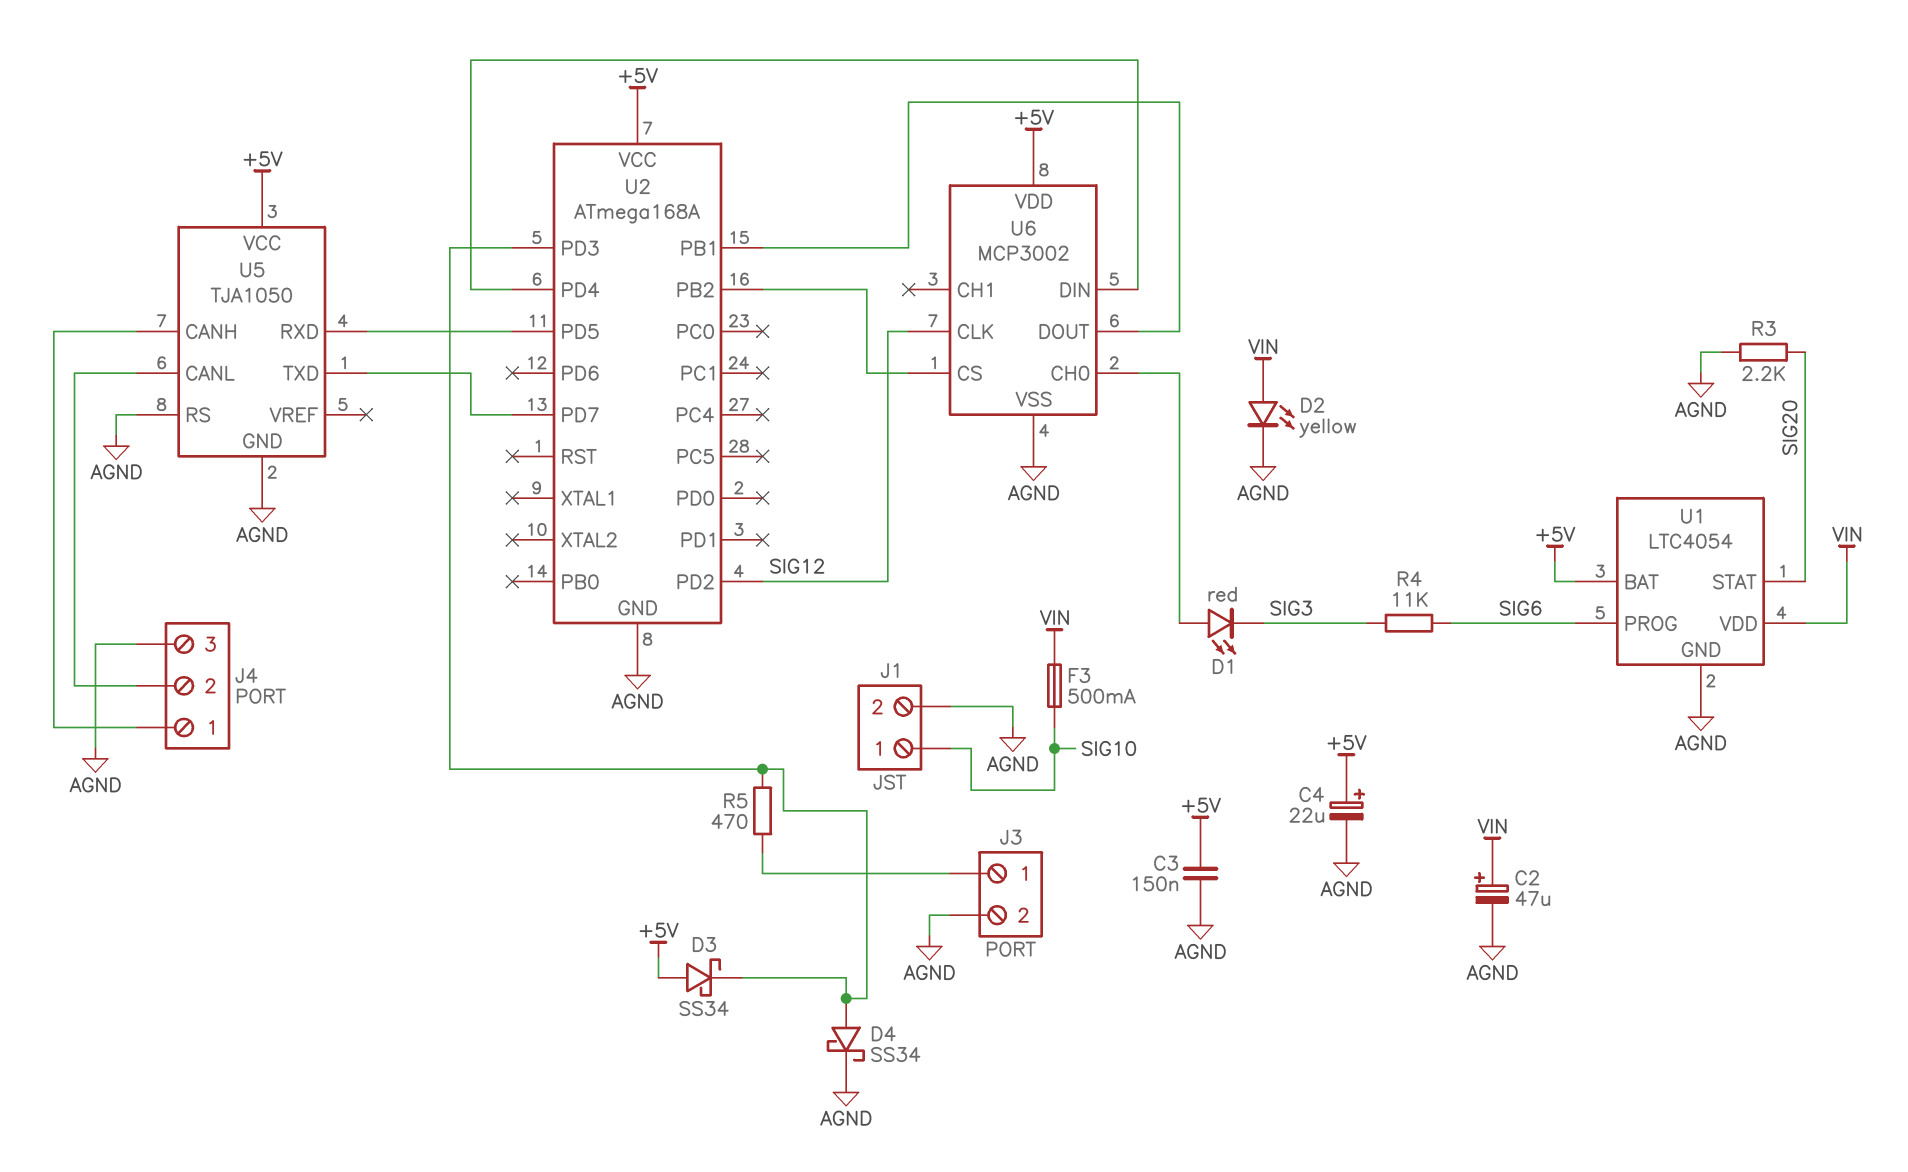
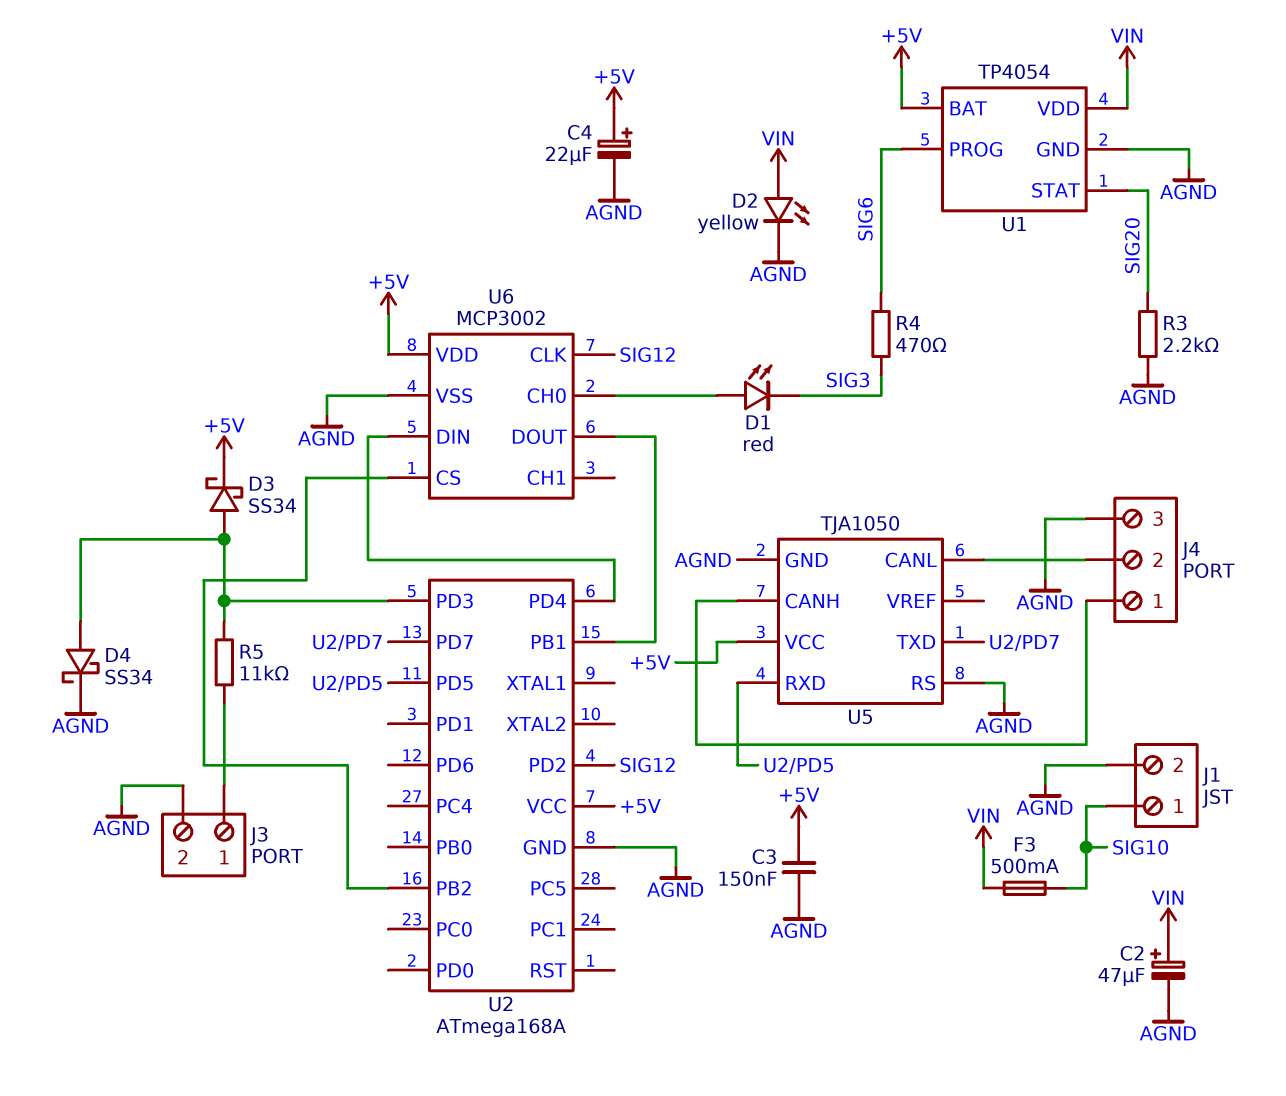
D3: schottky SS34 (A +5V, K U2/PD3) -> schottky SS34 (A U2/PD3, K +5V)
R4: 11k (SIG3, SIG6) -> 470 (SIG3, SIG6)
R5: 470 (J3/1, U2/PD3) -> 11k (J3/1, U2/PD3)
U1: LTC4054 -> TP4054

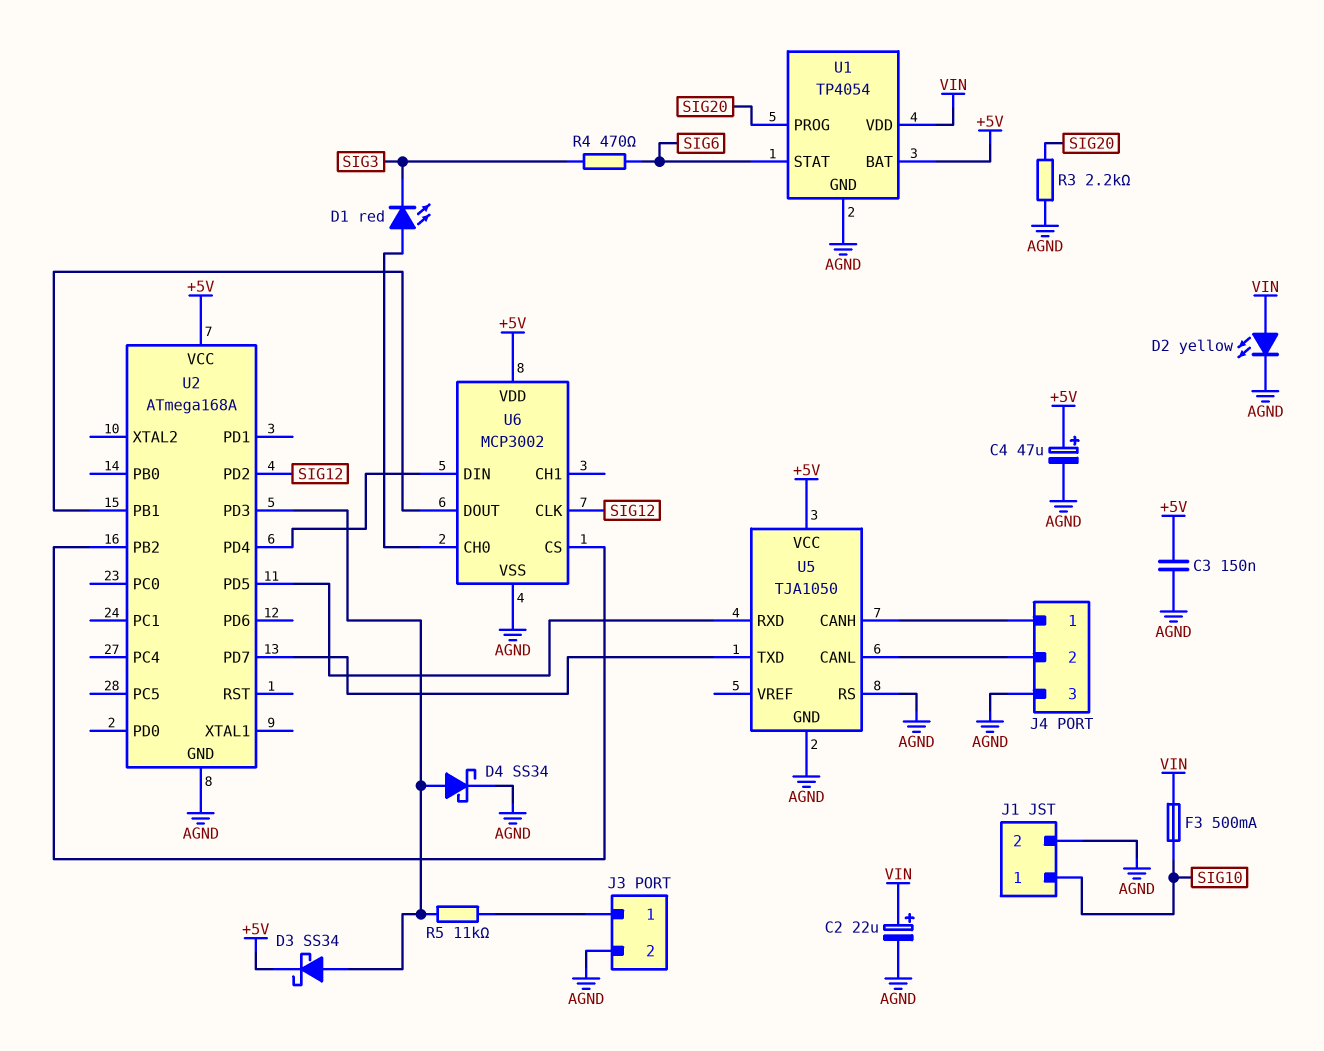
C2: 47uF (plus VIN, minus AGND) -> 22uF (plus VIN, minus AGND)
C4: 22uF (plus +5V, minus AGND) -> 47uF (plus +5V, minus AGND)
U1 pin PROG: SIG6 -> SIG20
U1 pin STAT: SIG20 -> SIG6

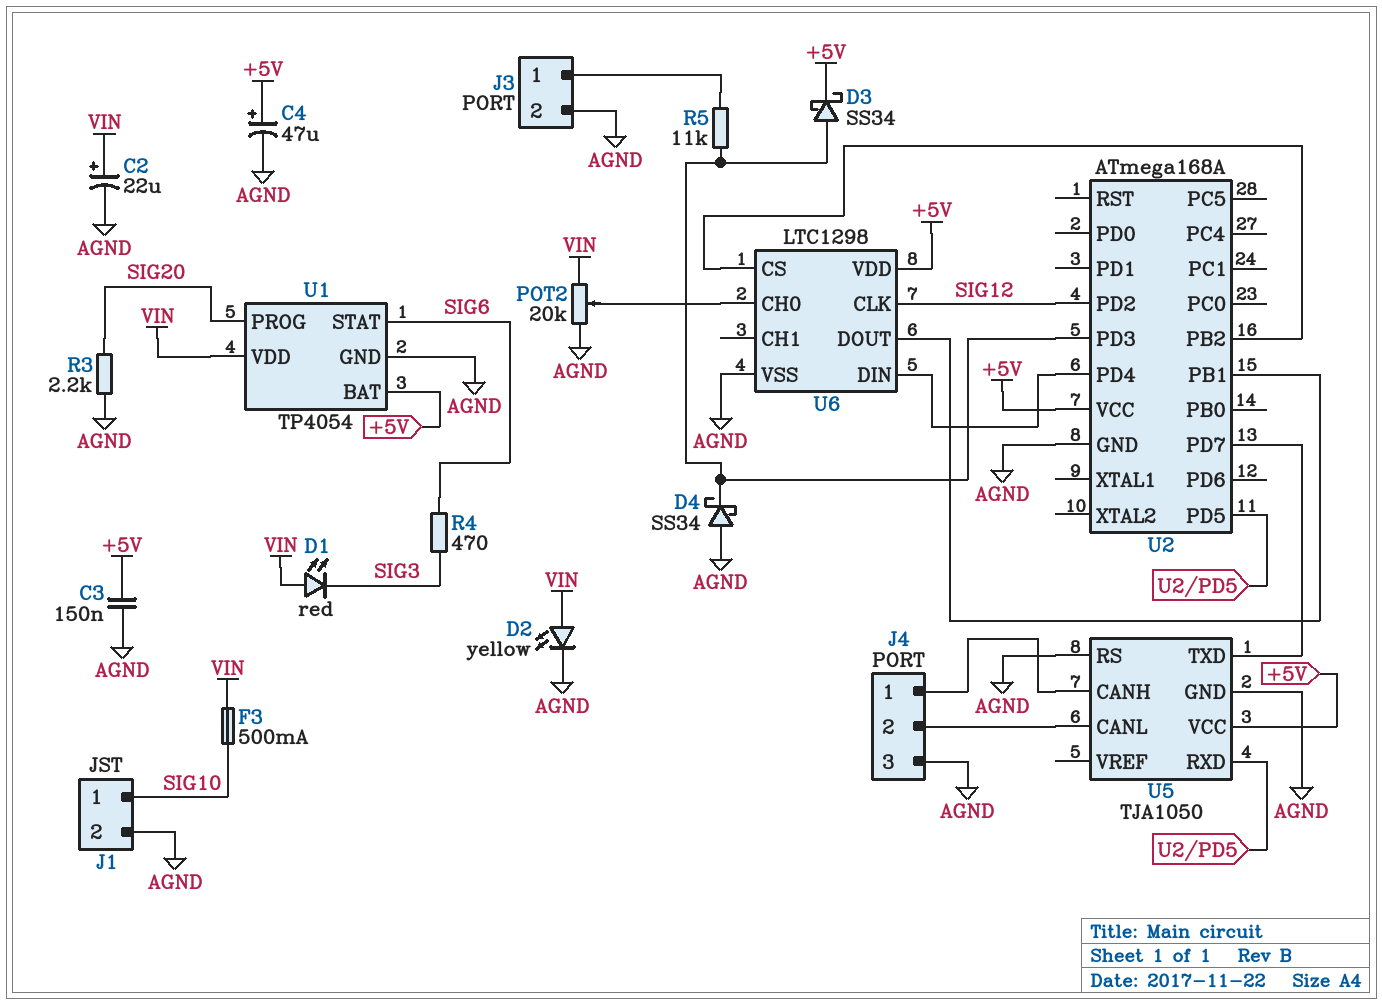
D1: LED red (A U6/CH0, K SIG3) -> LED red (A VIN, K SIG3)
D4: schottky SS34 (A U2/PD3, K AGND) -> schottky SS34 (A AGND, K U2/PD3)
POT2: none -> 20k (AGND, VIN, wiper U6/CH0)
U6: MCP3002 -> LTC1298

